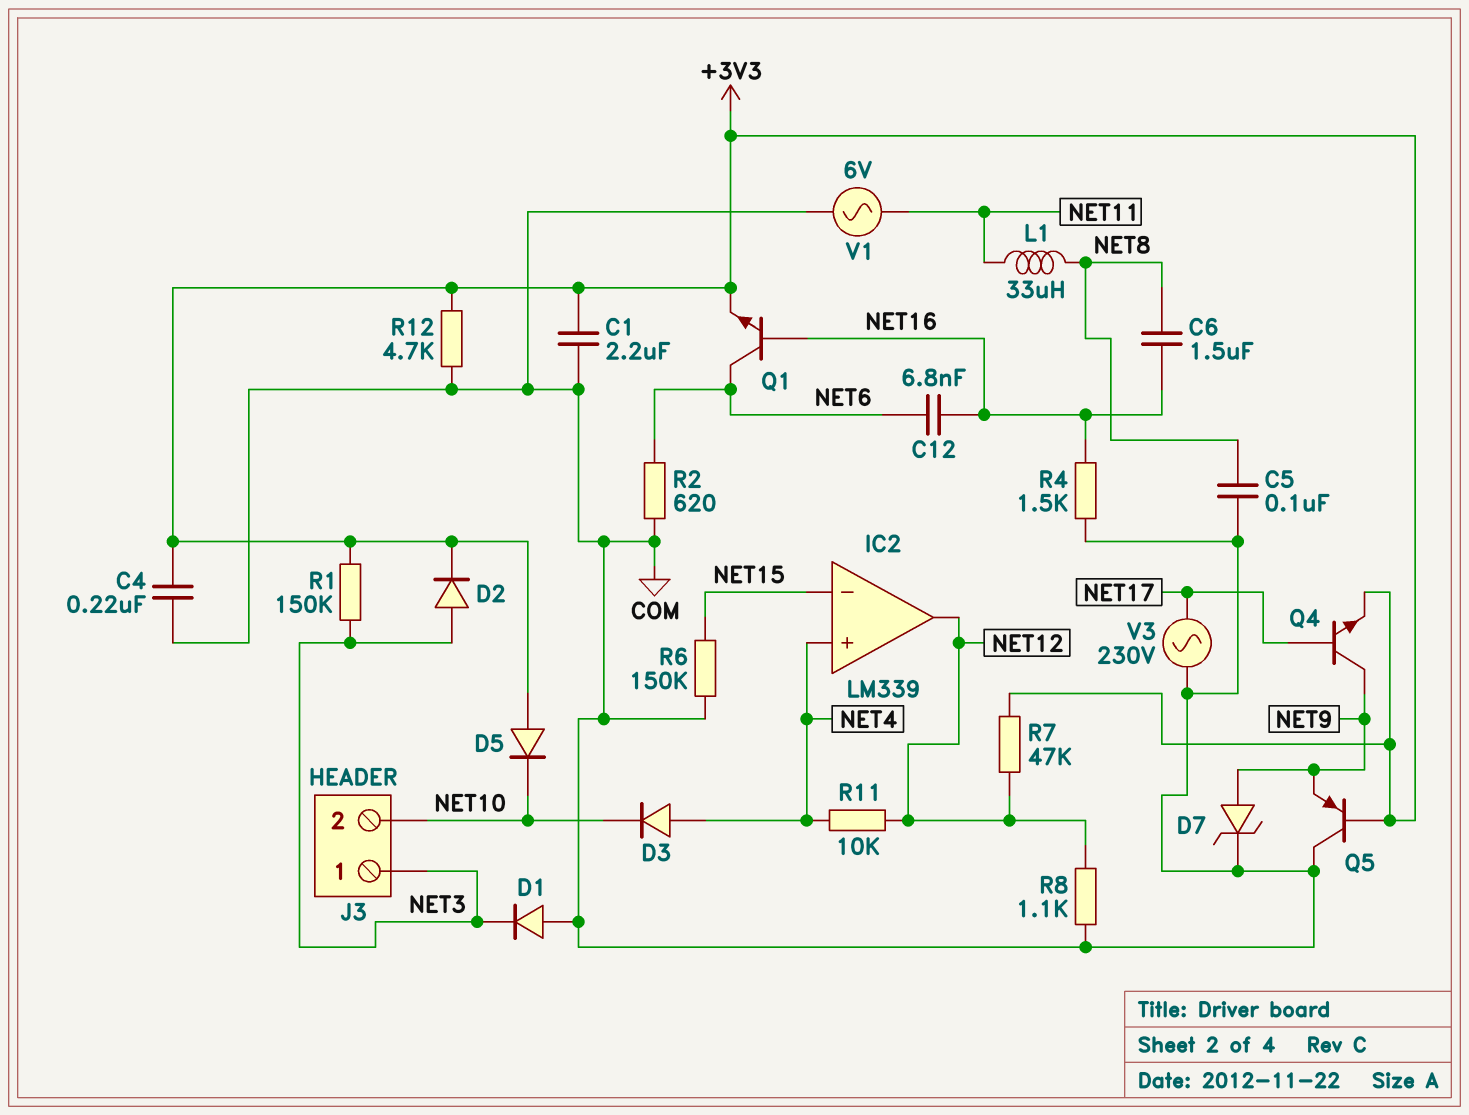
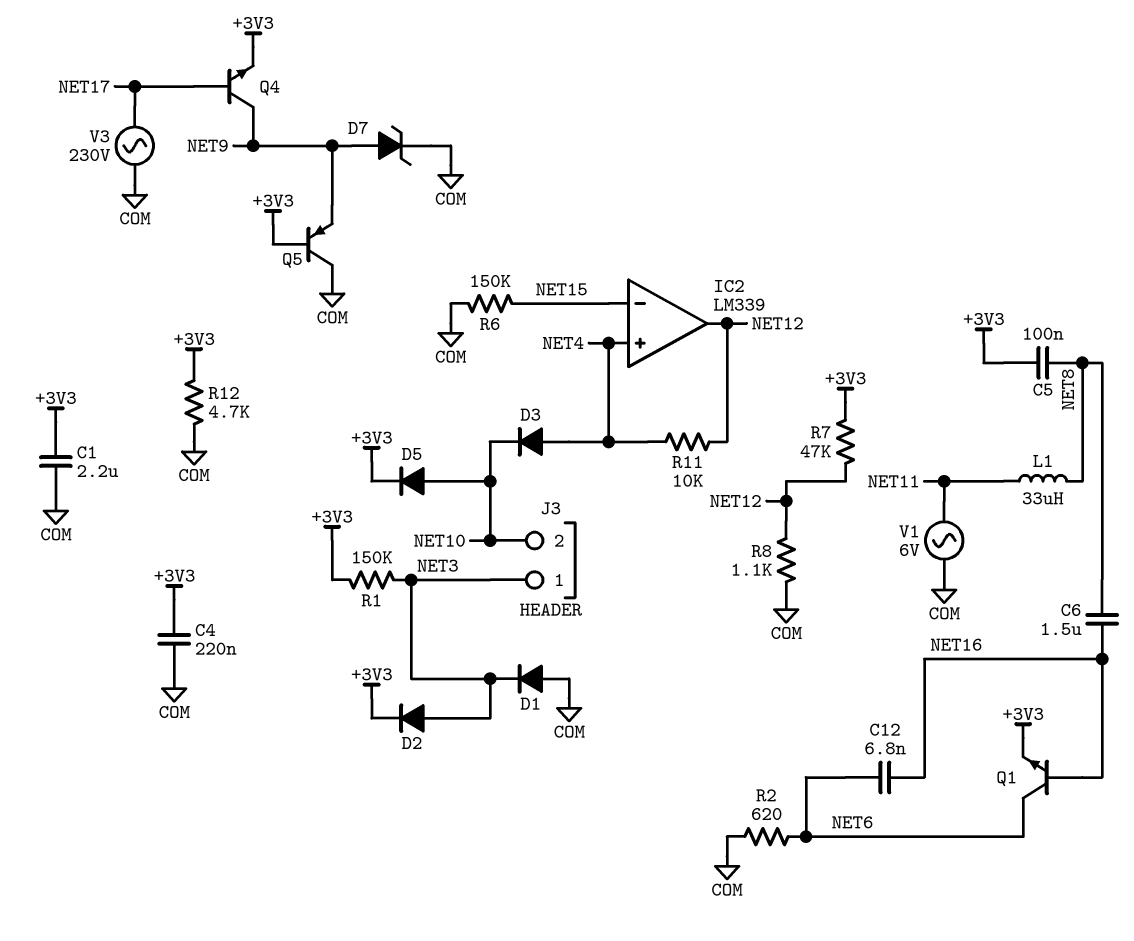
C5: 100nF (COM, NET8) -> 100nF (+3V3, NET8)
D5: diode (A +3V3, K NET10) -> diode (A NET10, K +3V3)
R4: 1.5k (COM, NET16) -> none

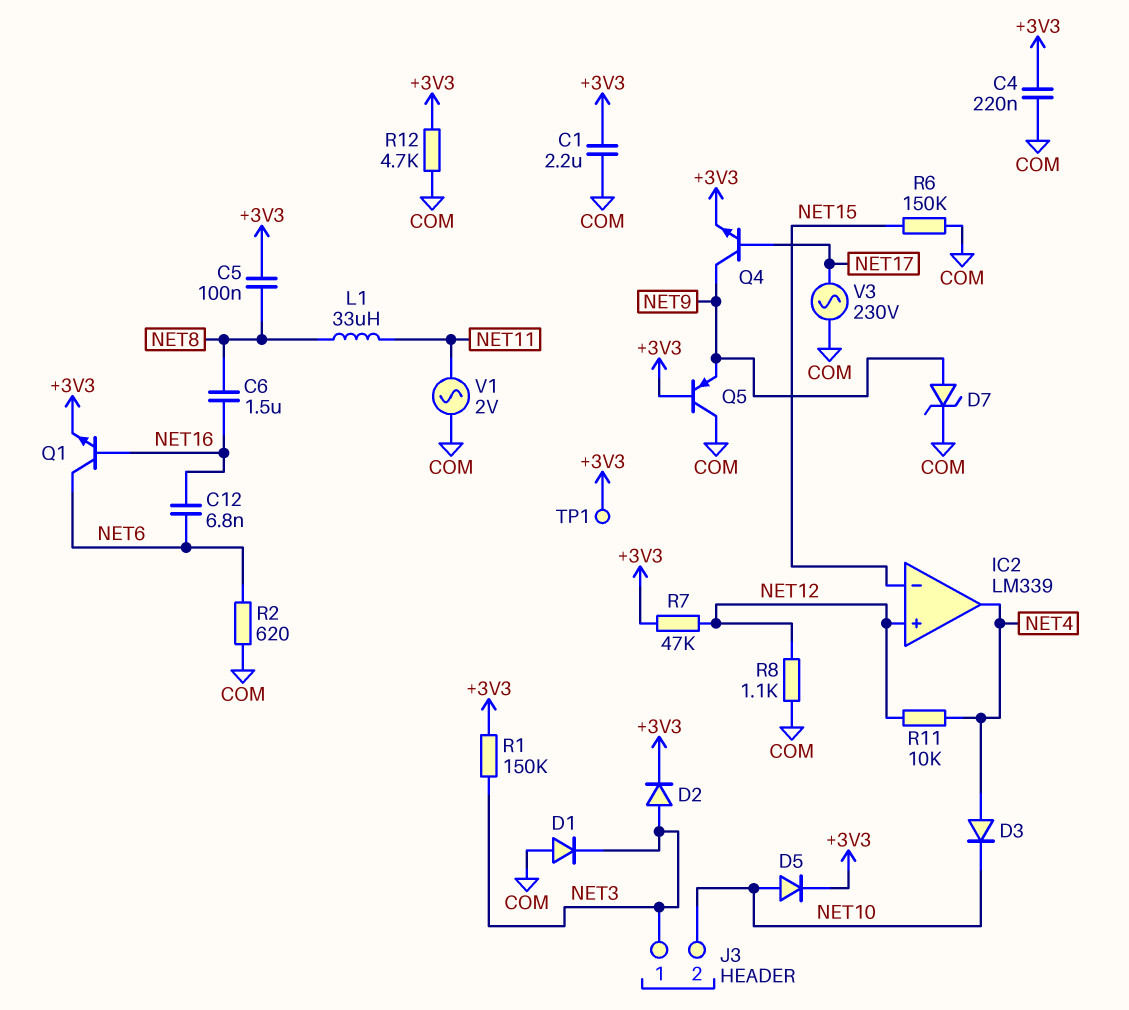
IC2 pin in+: NET4 -> NET12
IC2 pin out: NET12 -> NET4
TP1: none -> test point (+3V3)
V1: AC 6V (COM, NET11) -> AC 2V (COM, NET11)

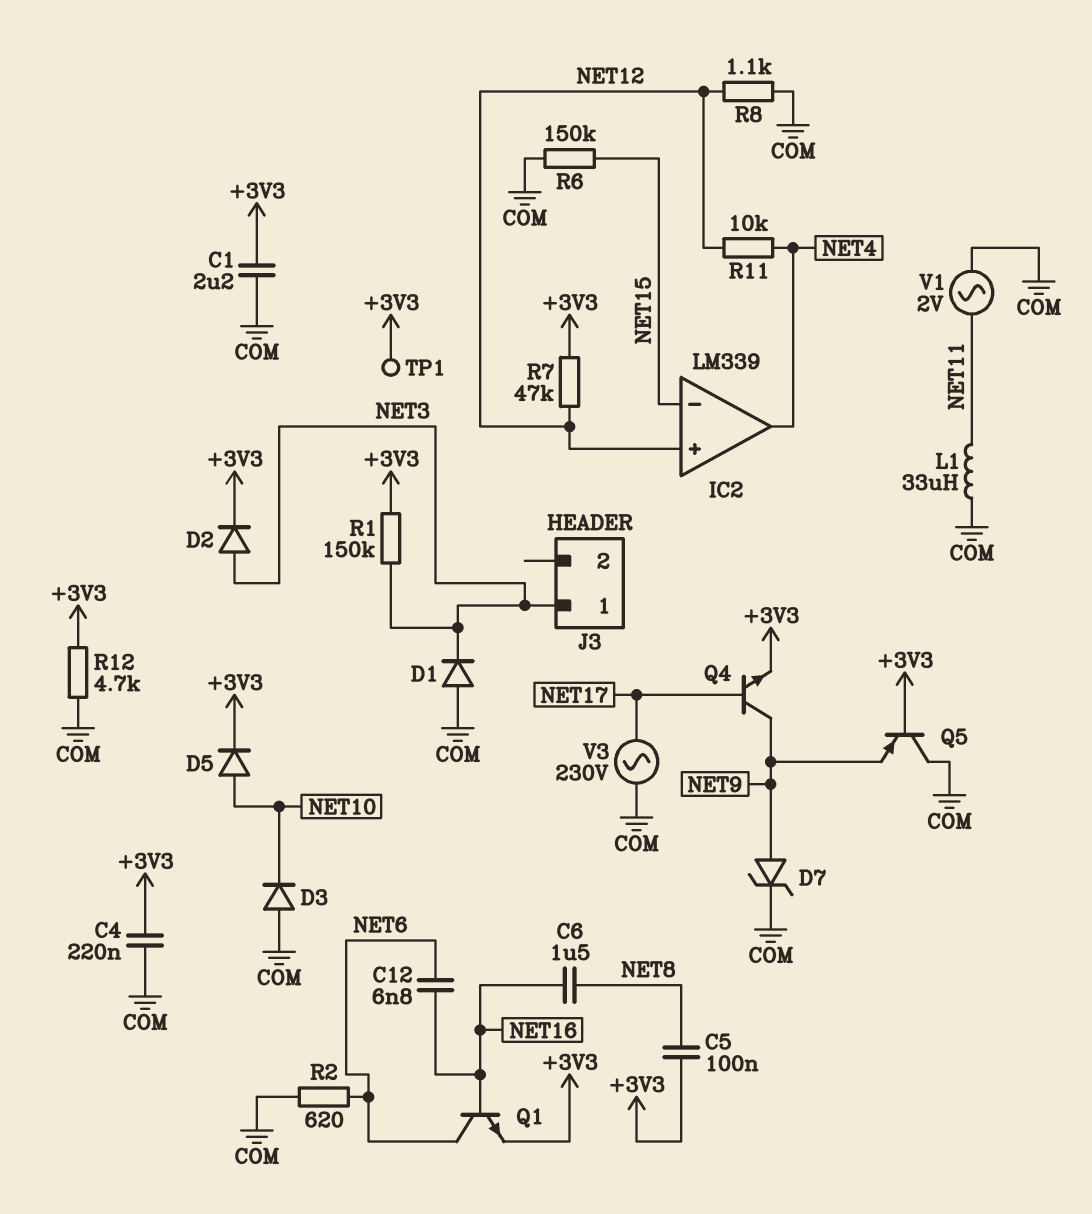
D3: diode (A NET4, K NET10) -> diode (A COM, K NET10)
J3 pin 2: NET10 -> none
L1: 33uH (NET8, NET11) -> 33uH (COM, NET11)

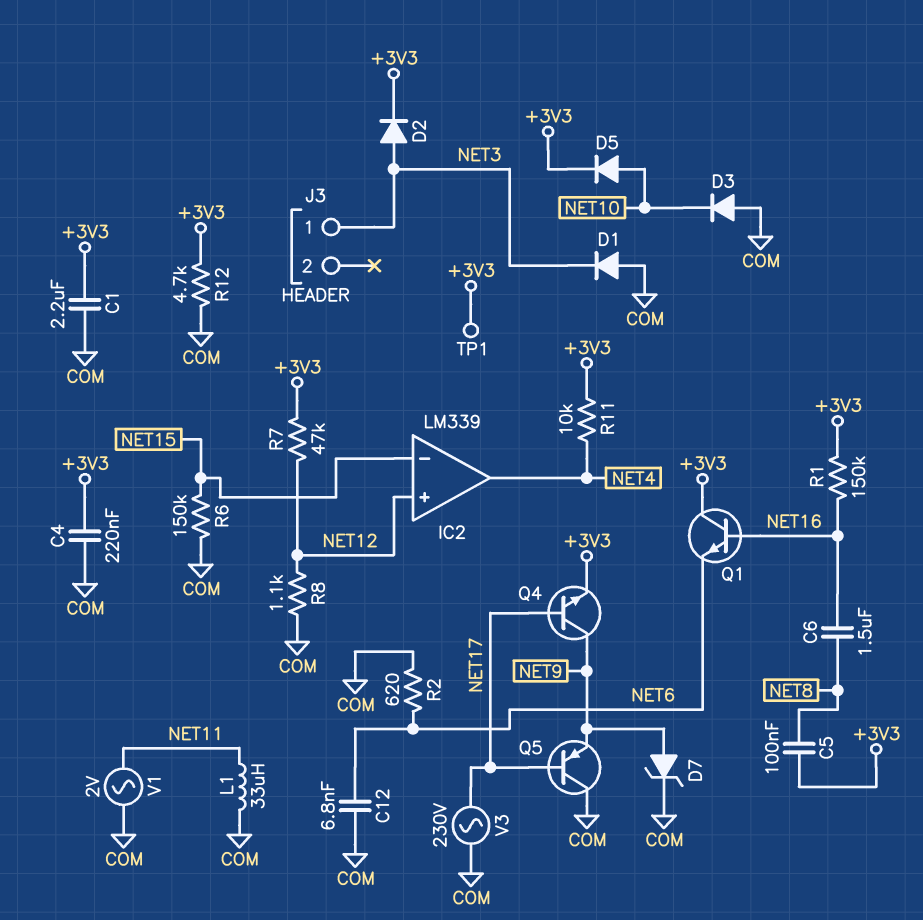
C12: 6.8nF (NET6, NET16) -> 6.8nF (COM, NET6)
Q1: NPN (B NET16, C NET6, E +3V3) -> NPN (B NET16, C +3V3, E NET6)
Q5: PNP (B +3V3, C COM, E NET9) -> PNP (B NET17, C COM, E NET9)
R1: 150k (+3V3, NET3) -> 150k (+3V3, NET16)
R11: 10k (NET4, NET12) -> 10k (+3V3, NET4)

